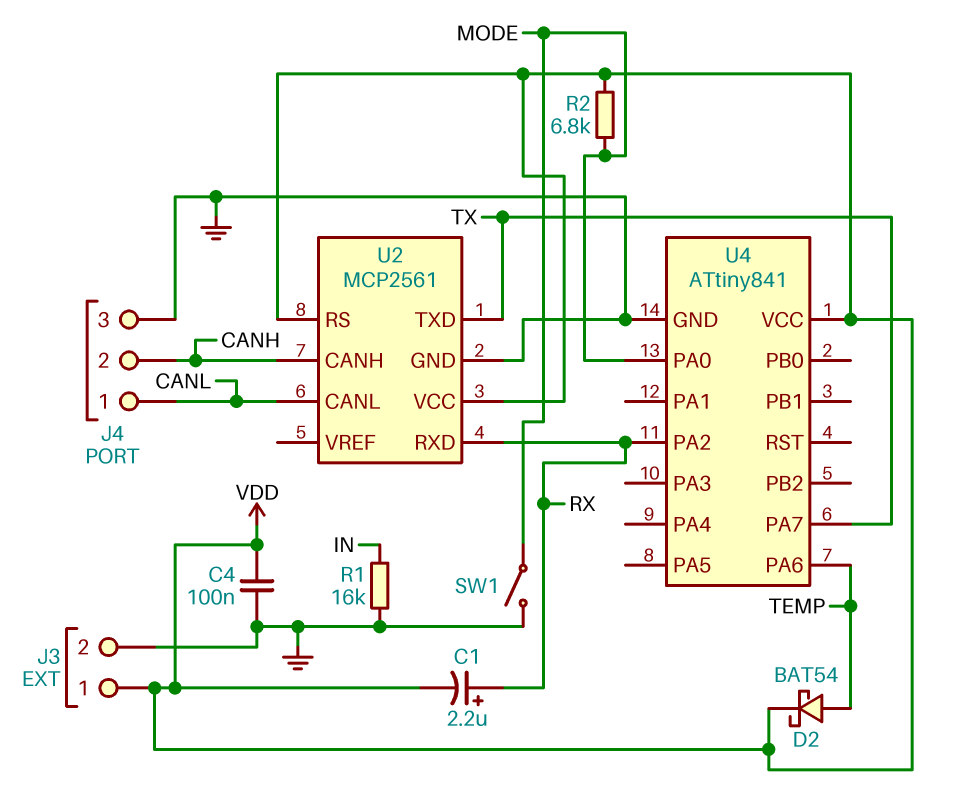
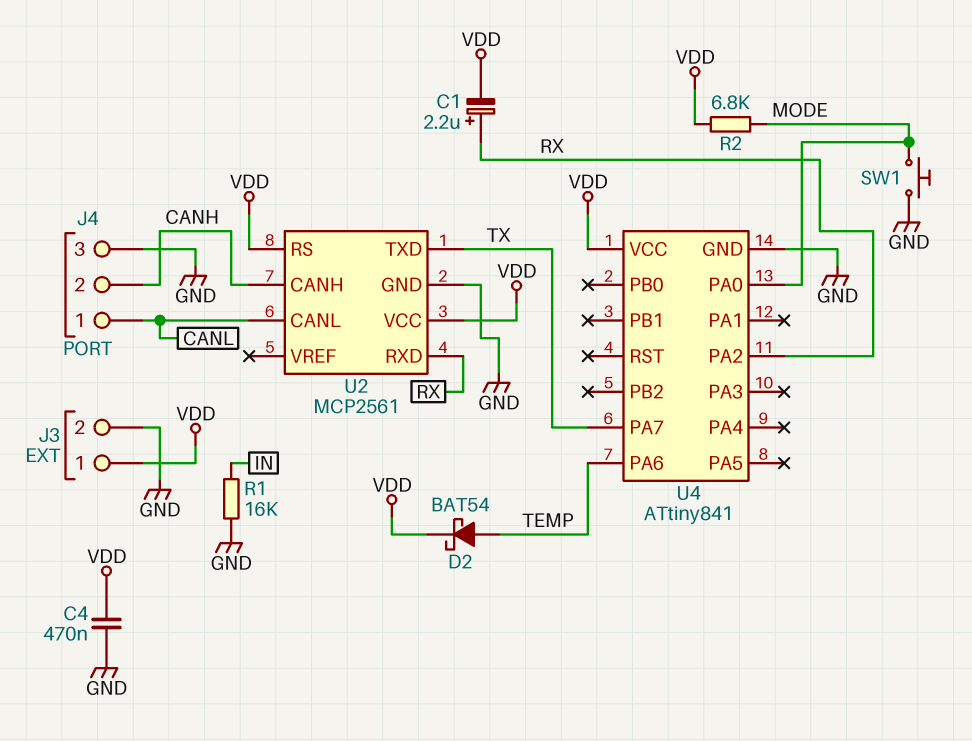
C4: 100nF (GND, VDD) -> 470nF (GND, VDD)
SW1: switch (GND, MODE) -> button (GND, MODE)

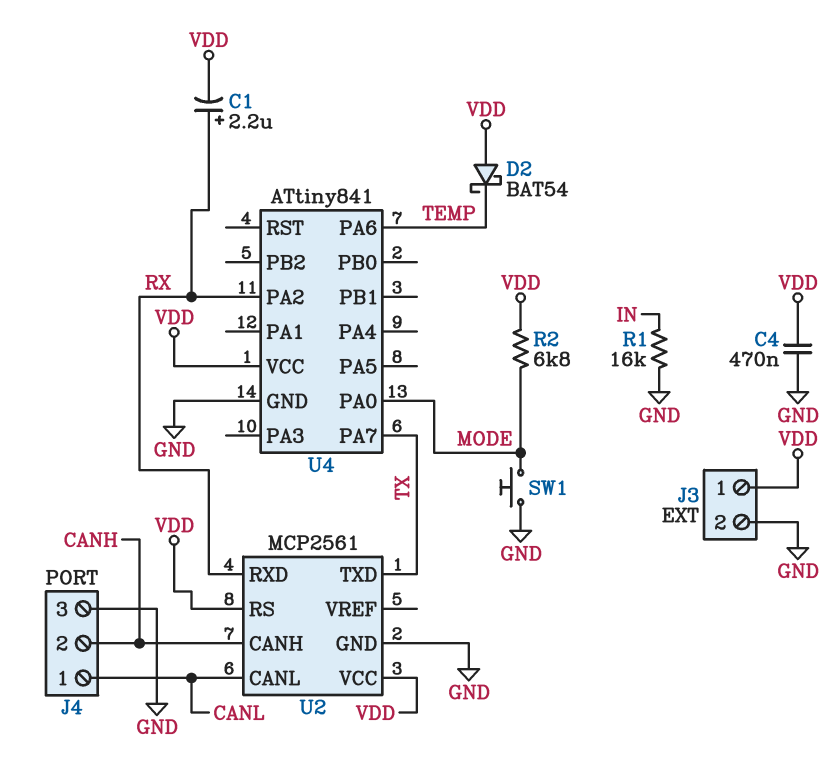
D2: schottky BAT54 (A TEMP, K VDD) -> schottky BAT54 (A VDD, K TEMP)

